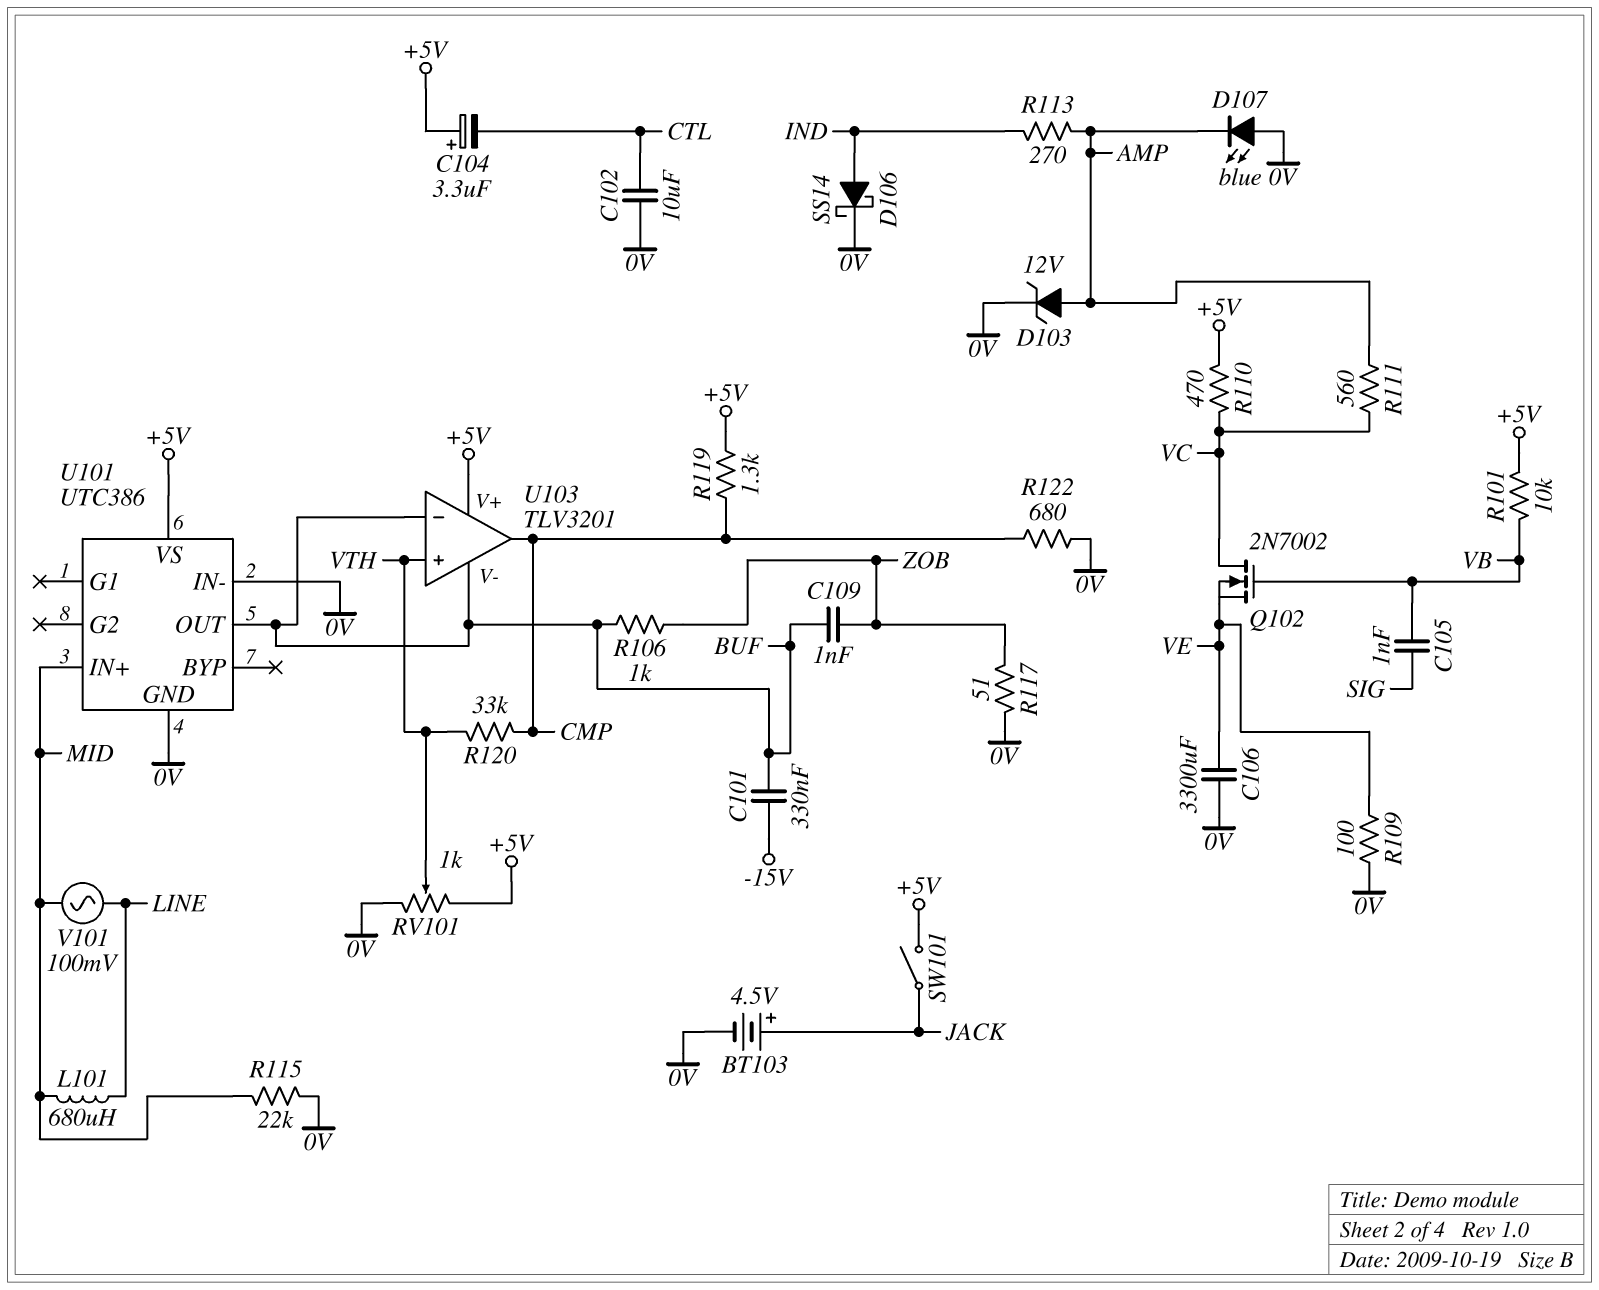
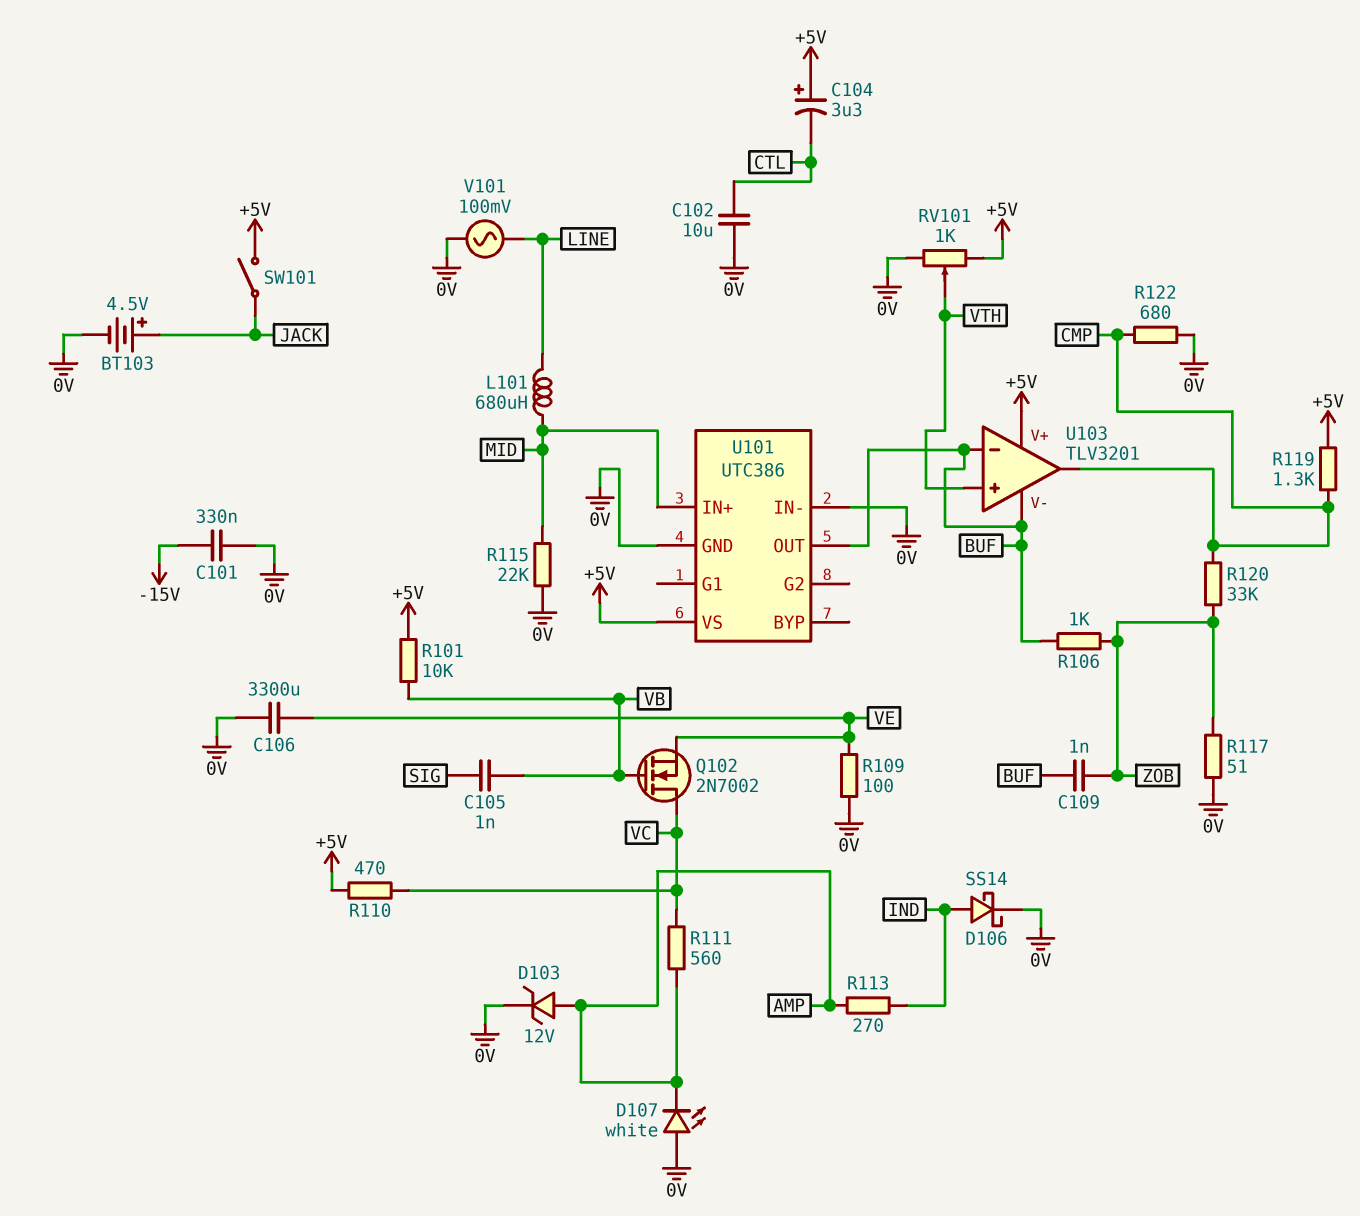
C101: 330nF (-15V, BUF) -> 330nF (-15V, 0V)
D107: LED blue (A 0V, K AMP) -> LED white (A 0V, K AMP)
R120: 33k (CMP, VTH) -> 33k (CMP, ZOB)
V101: AC 100mV (LINE, MID) -> AC 100mV (0V, LINE)

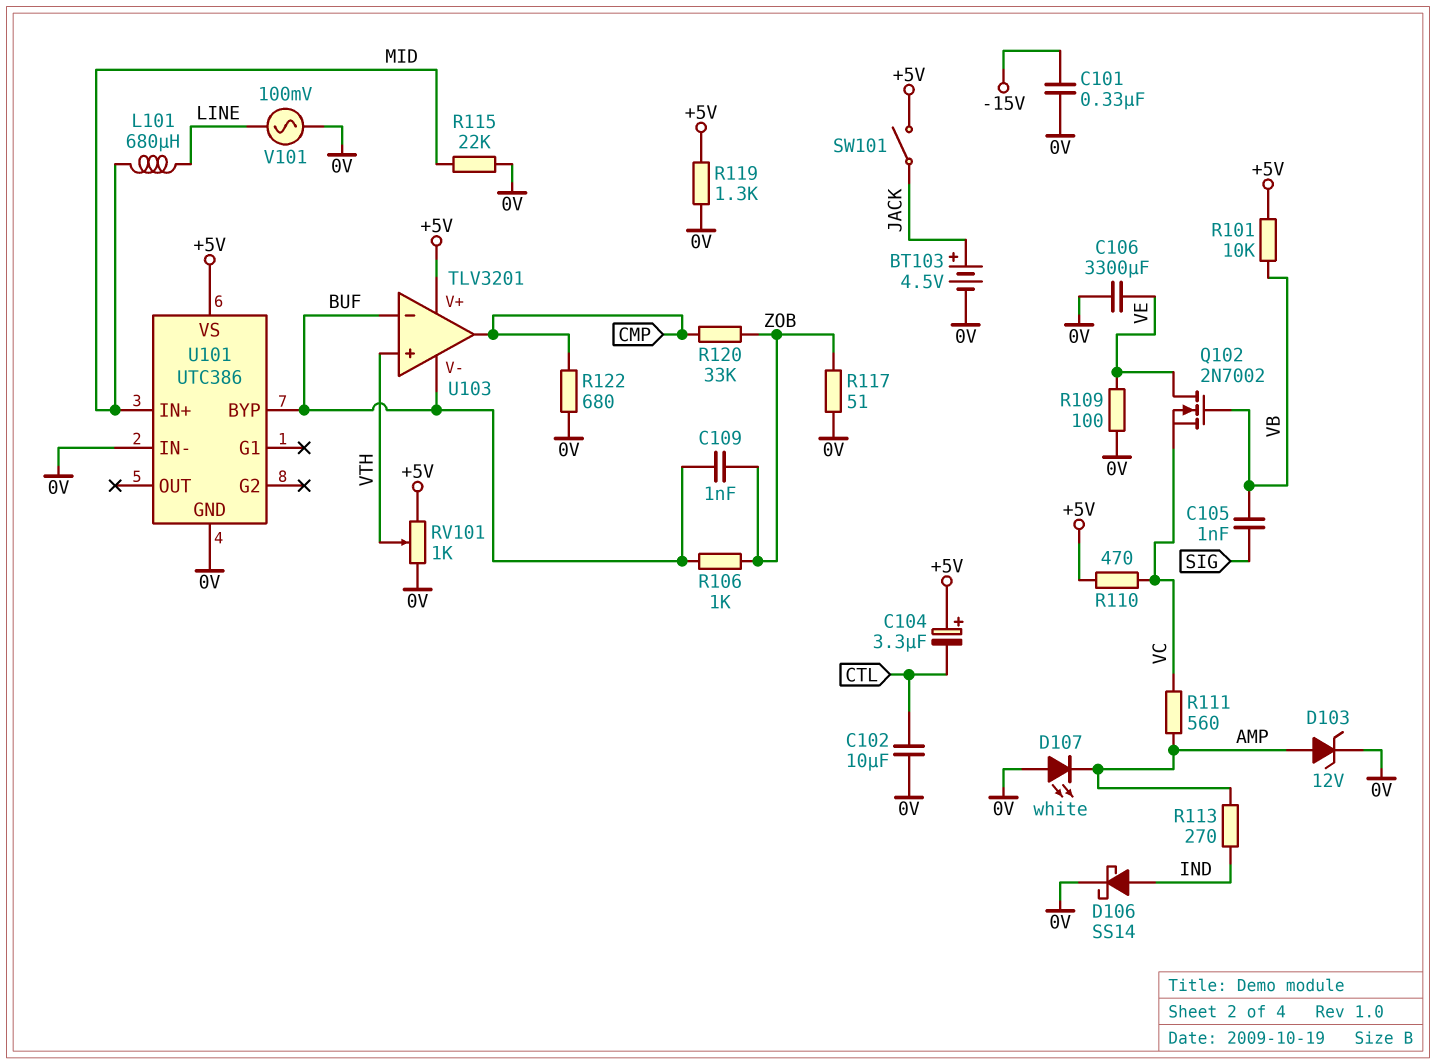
Q102: NMOS 2N7002 (G VB, D VC, S VE) -> NMOS 2N7002 (G VB, D VE, S VC)
R119: 1.3k (+5V, CMP) -> 1.3k (+5V, 0V)
U101 pin BYP: none -> BUF
U101 pin OUT: BUF -> none

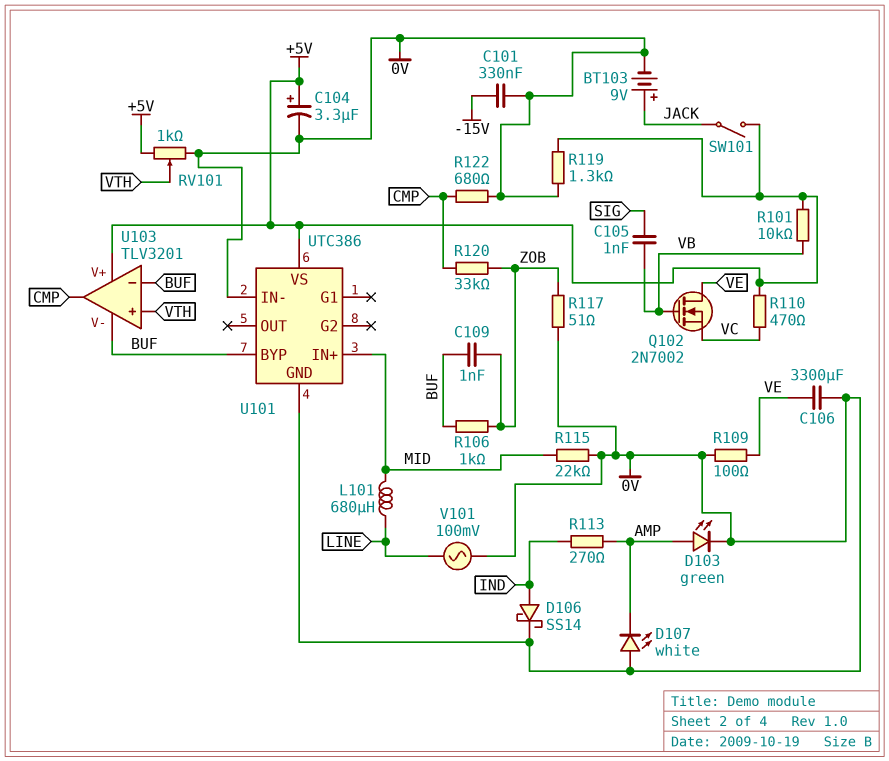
BT103: 4.5V (plus JACK, minus 0V) -> 9V (plus JACK, minus 0V)
C102: 10uF (0V, CTL) -> none
C104: 3.3uF (plus +5V, minus CTL) -> 3.3uF (plus +5V, minus 0V)
D103: zener 12V (A AMP, K 0V) -> LED green (A AMP, K 0V)
R111: 560 (AMP, VC) -> none

